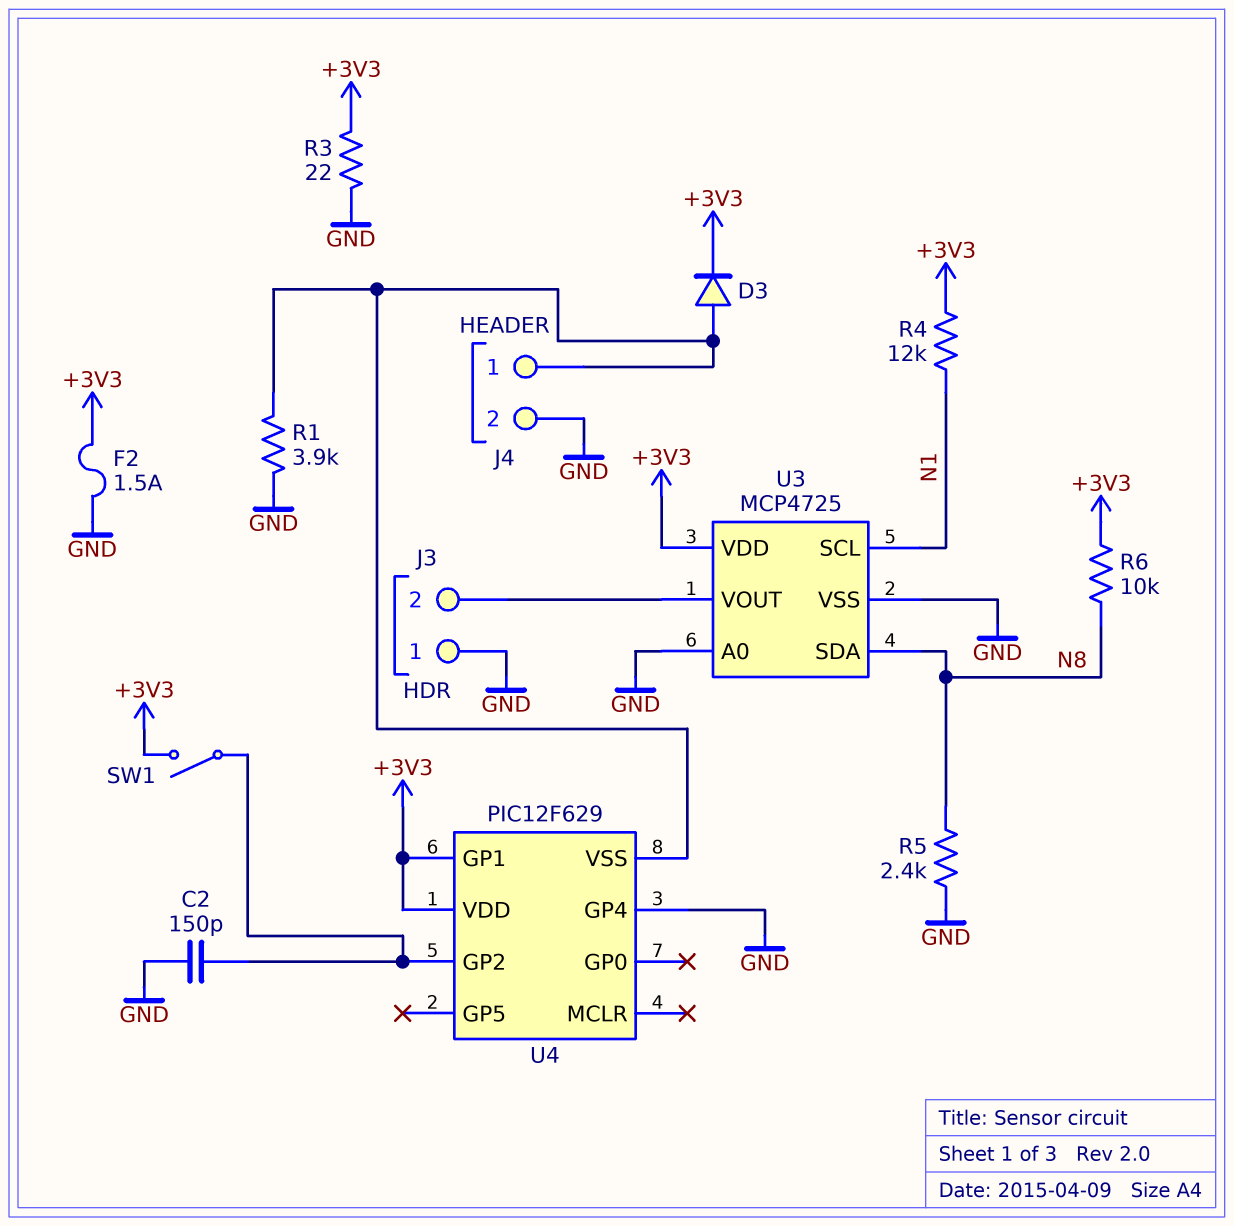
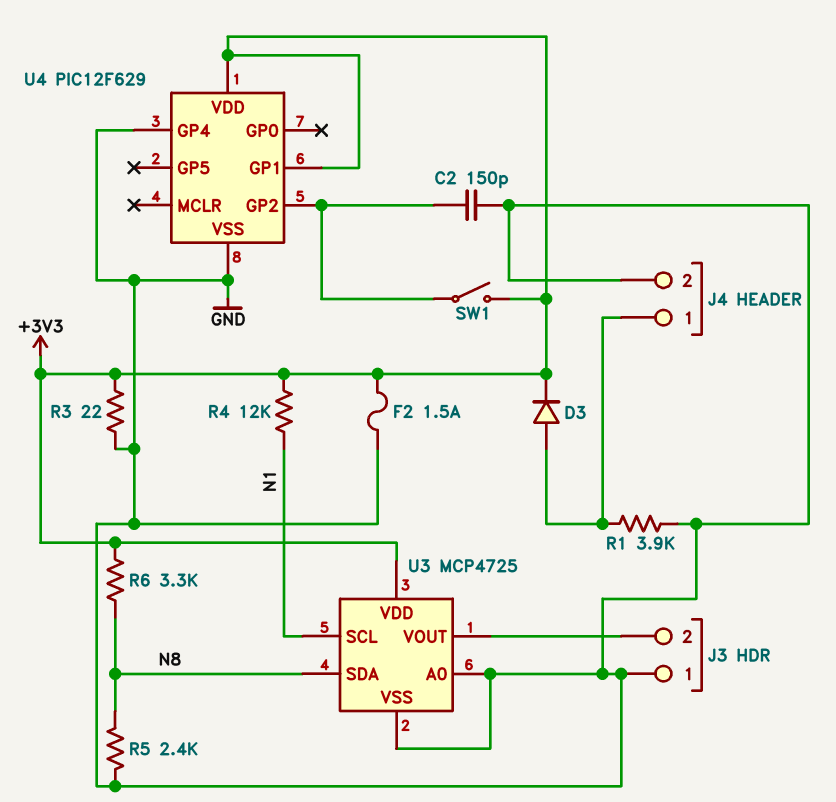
R6: 10k (+3V3, N8) -> 3.3k (+3V3, N8)
U4 pin VSS: J4/1 -> GND

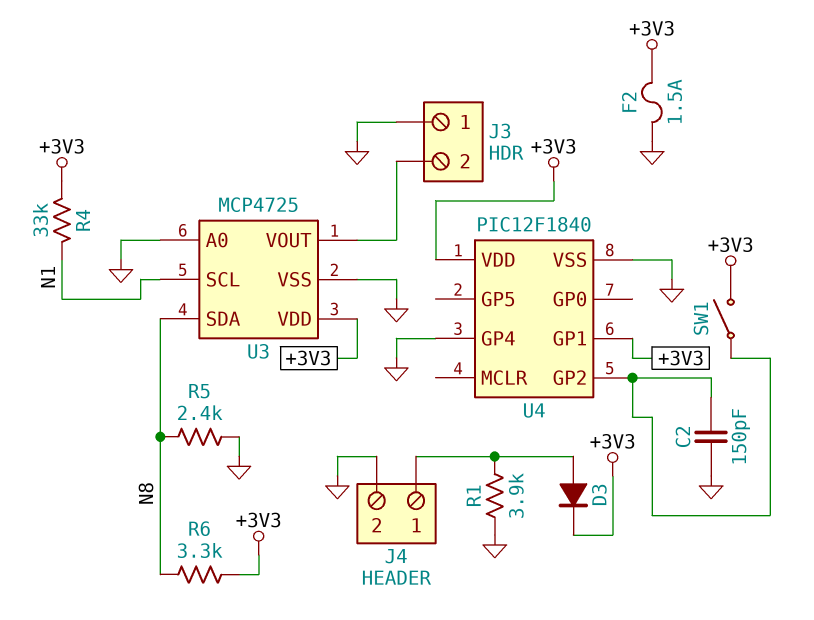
R3: 22 (+3V3, GND) -> none
R4: 12k (+3V3, N1) -> 33k (+3V3, N1)
U4: PIC12F629 -> PIC12F1840

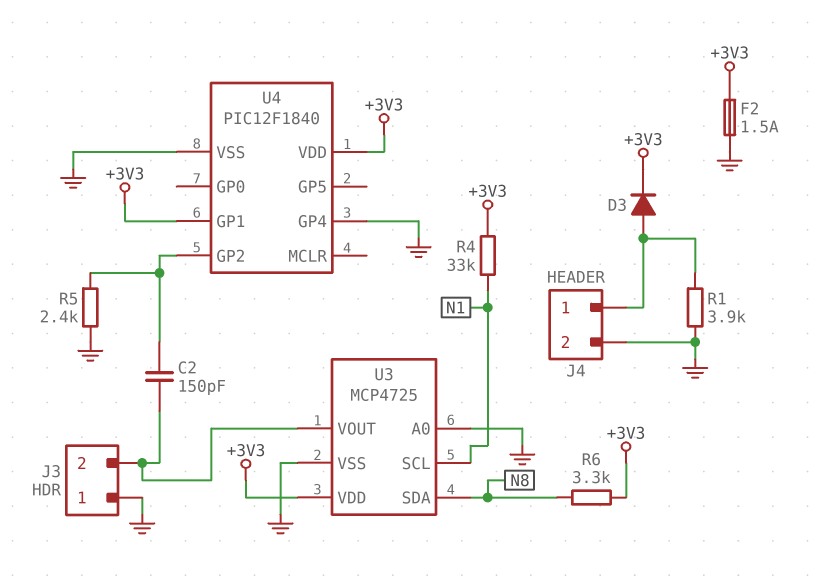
C2: 150pF (GND, U4/GP2) -> 150pF (J3/2, U4/GP2)
R5: 2.4k (GND, N8) -> 2.4k (GND, U4/GP2)
SW1: switch (+3V3, U4/GP2) -> none

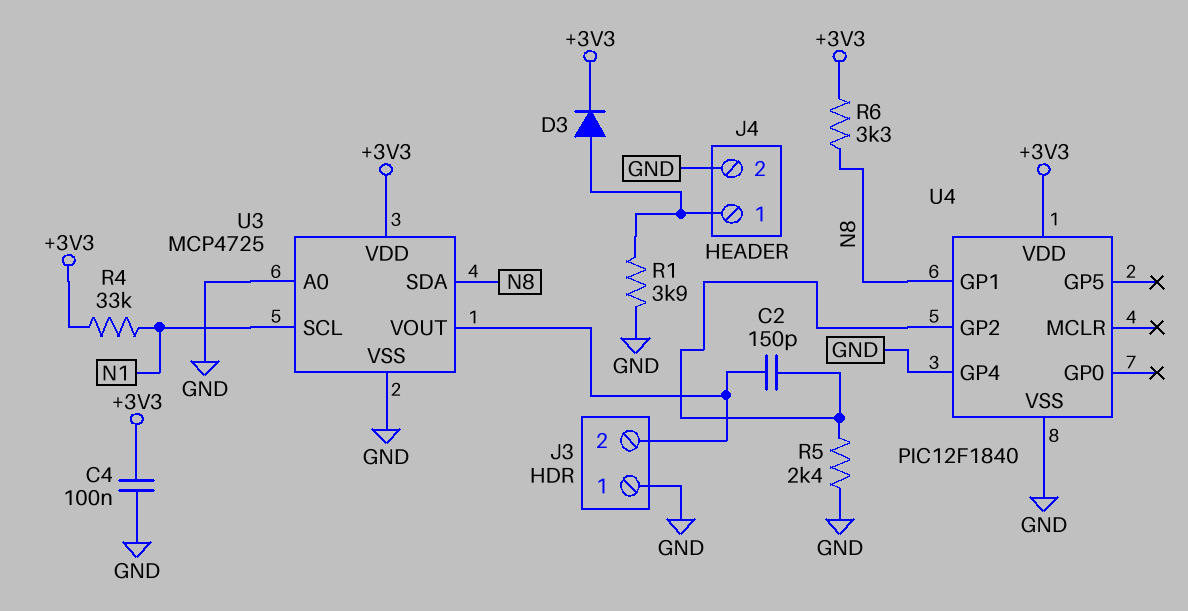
C4: none -> 100nF (+3V3, GND)
F2: 1.5A (+3V3, GND) -> none
U4 pin GP1: +3V3 -> N8

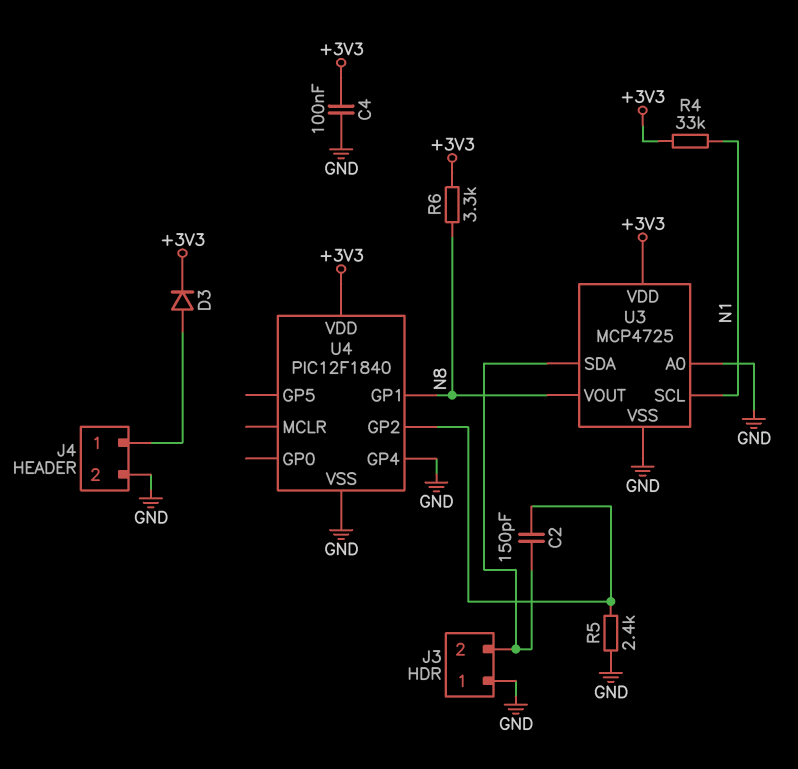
R1: 3.9k (GND, J4/1) -> none
U3 pin SDA: N8 -> J3/2
U3 pin VOUT: J3/2 -> N8

